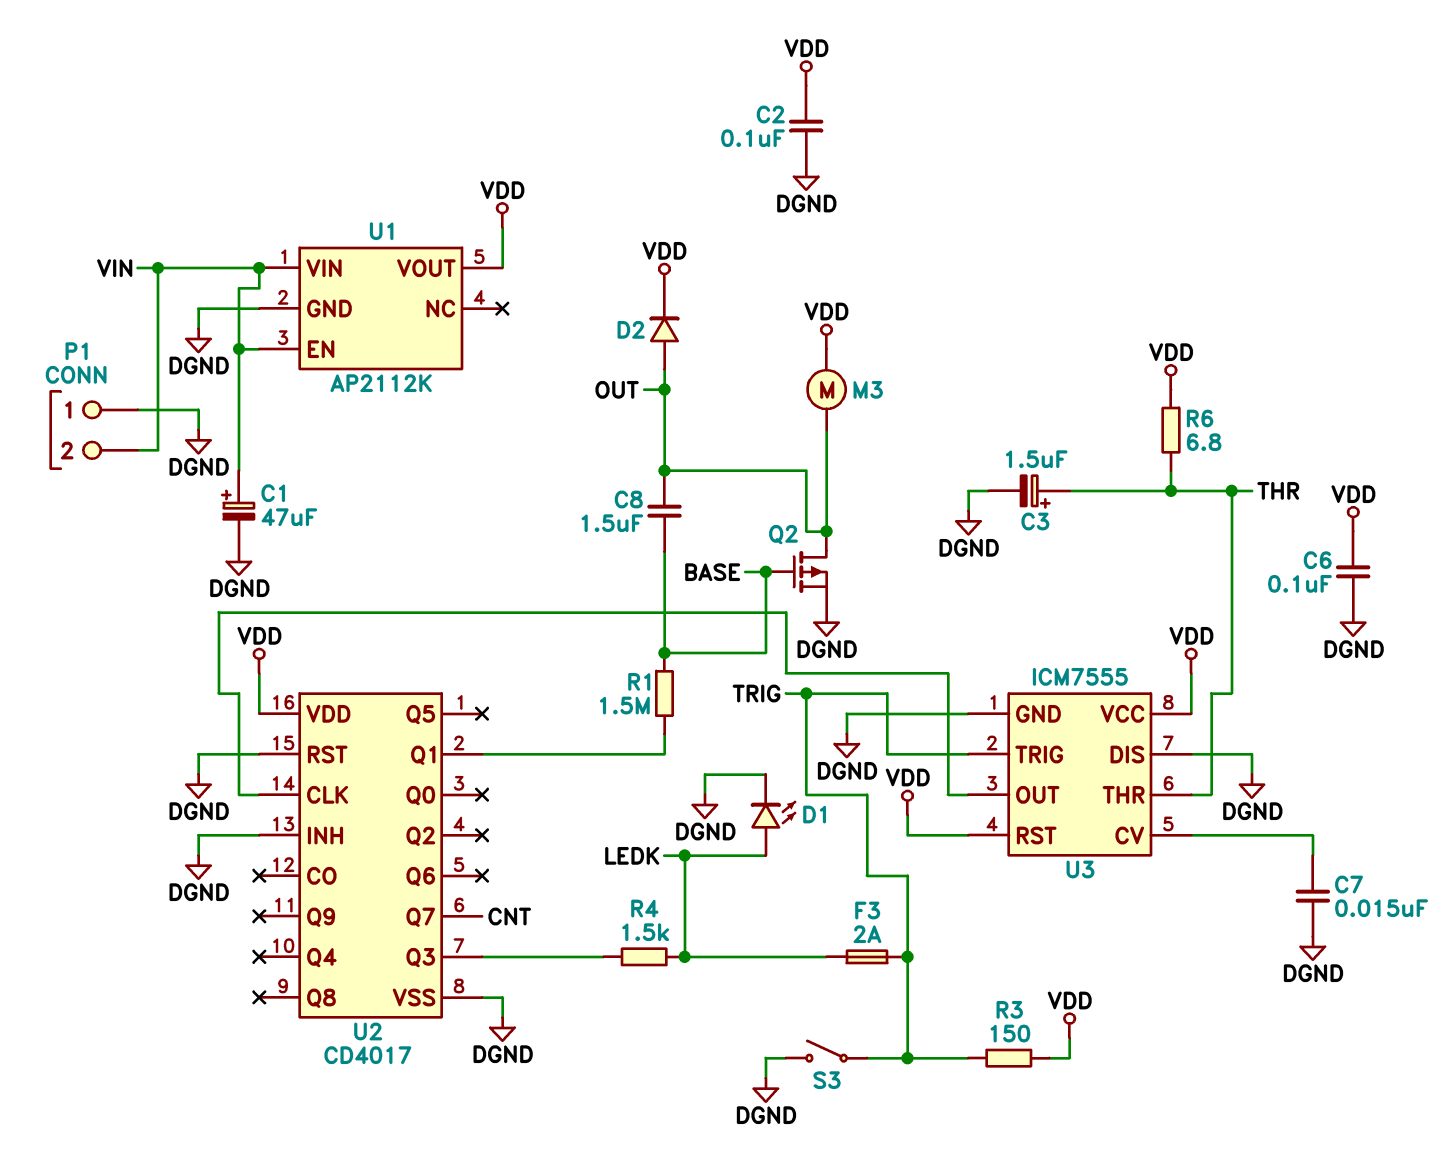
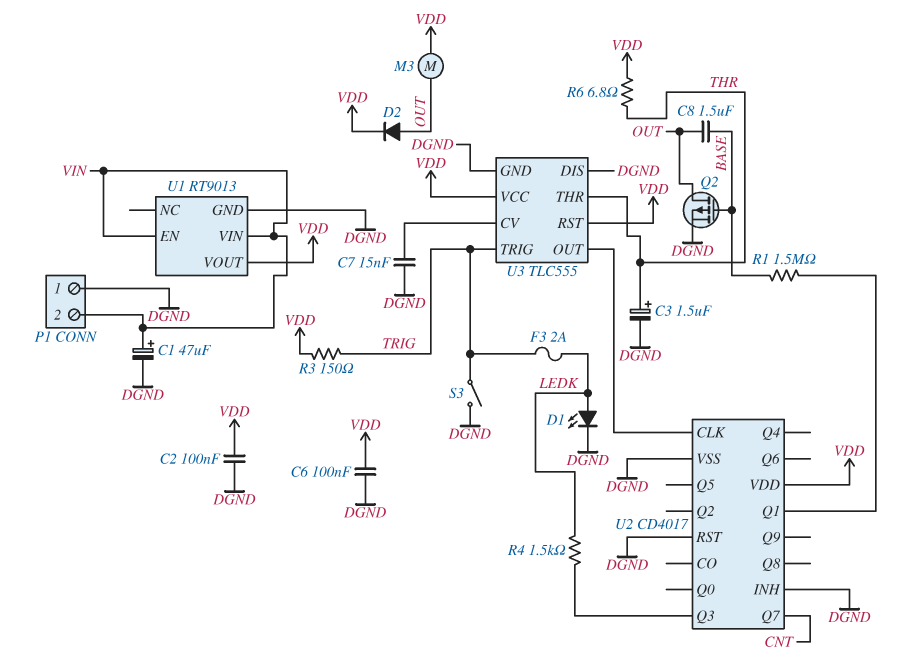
U1: AP2112K -> RT9013
U3: ICM7555 -> TLC555

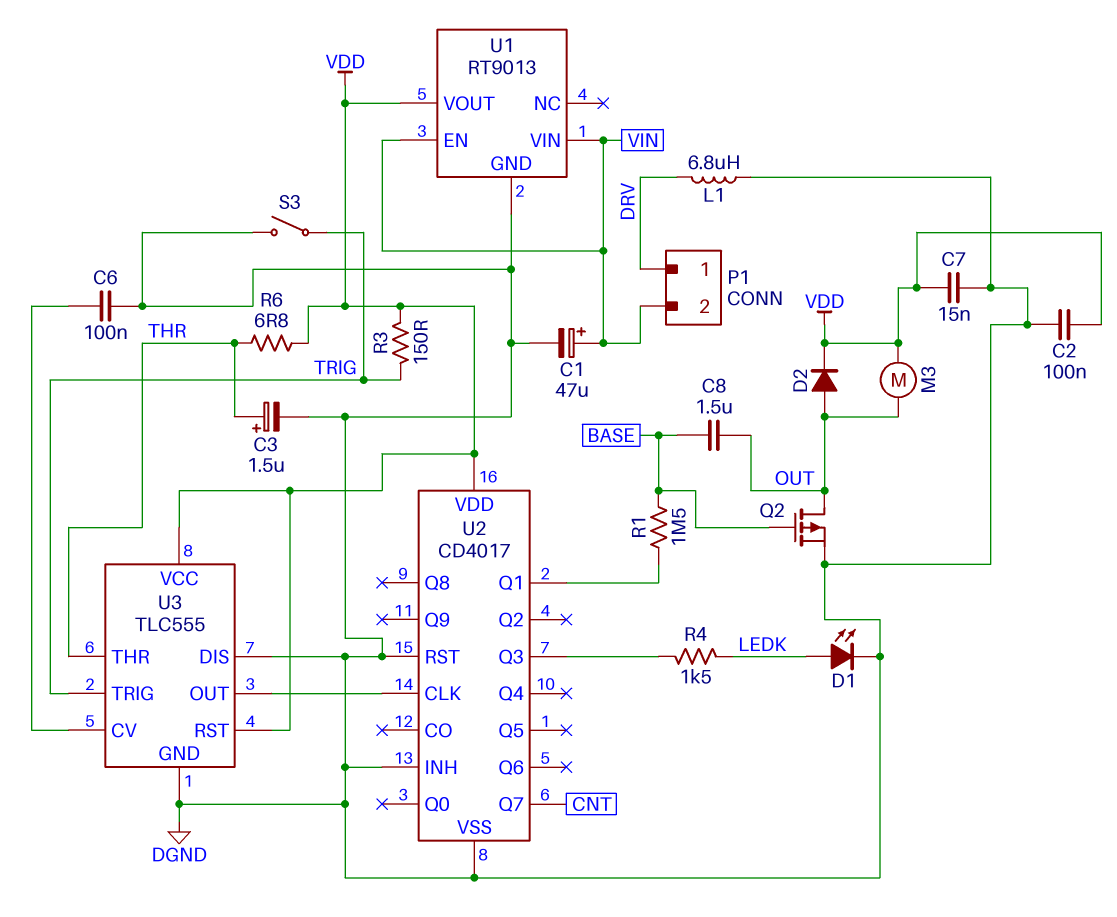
C6: 100nF (DGND, VDD) -> 100nF (DGND, U3/CV)
C7: 15nF (DGND, U3/CV) -> 15nF (DGND, VDD)
F3: 2A (LEDK, TRIG) -> none
L1: none -> 6.8uH (DGND, DRV)
P1 pin 1: DGND -> DRV

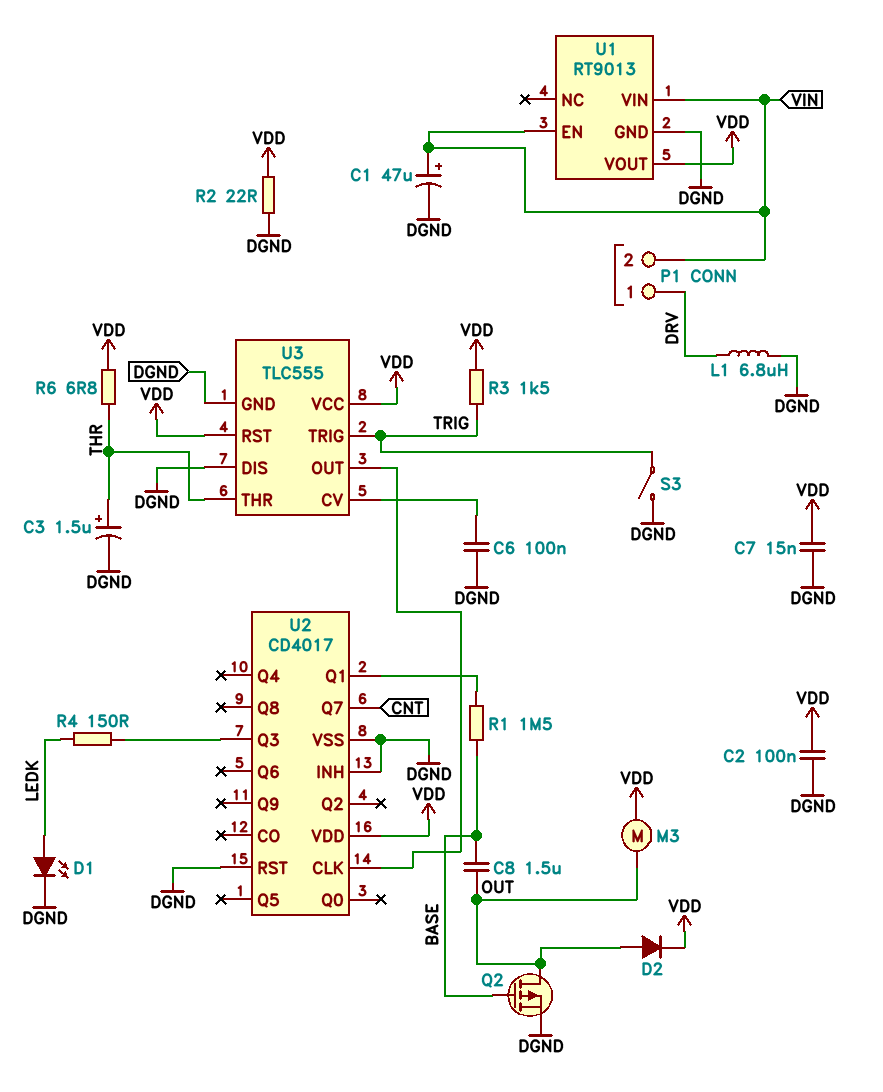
R2: none -> 22 (DGND, VDD)
R3: 150 (TRIG, VDD) -> 1.5k (TRIG, VDD)
R4: 1.5k (LEDK, U2/Q3) -> 150 (LEDK, U2/Q3)

